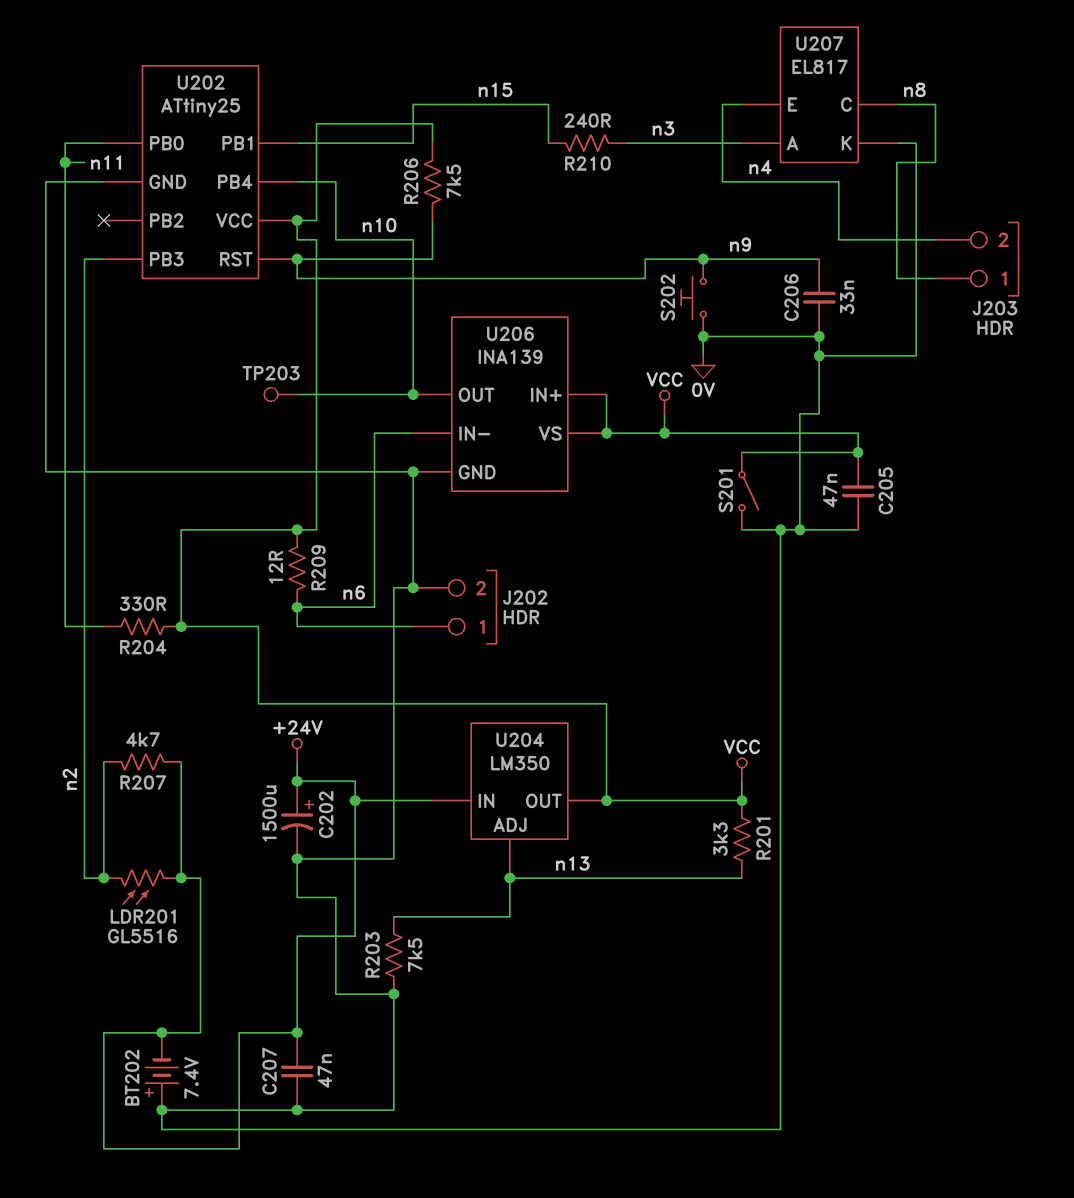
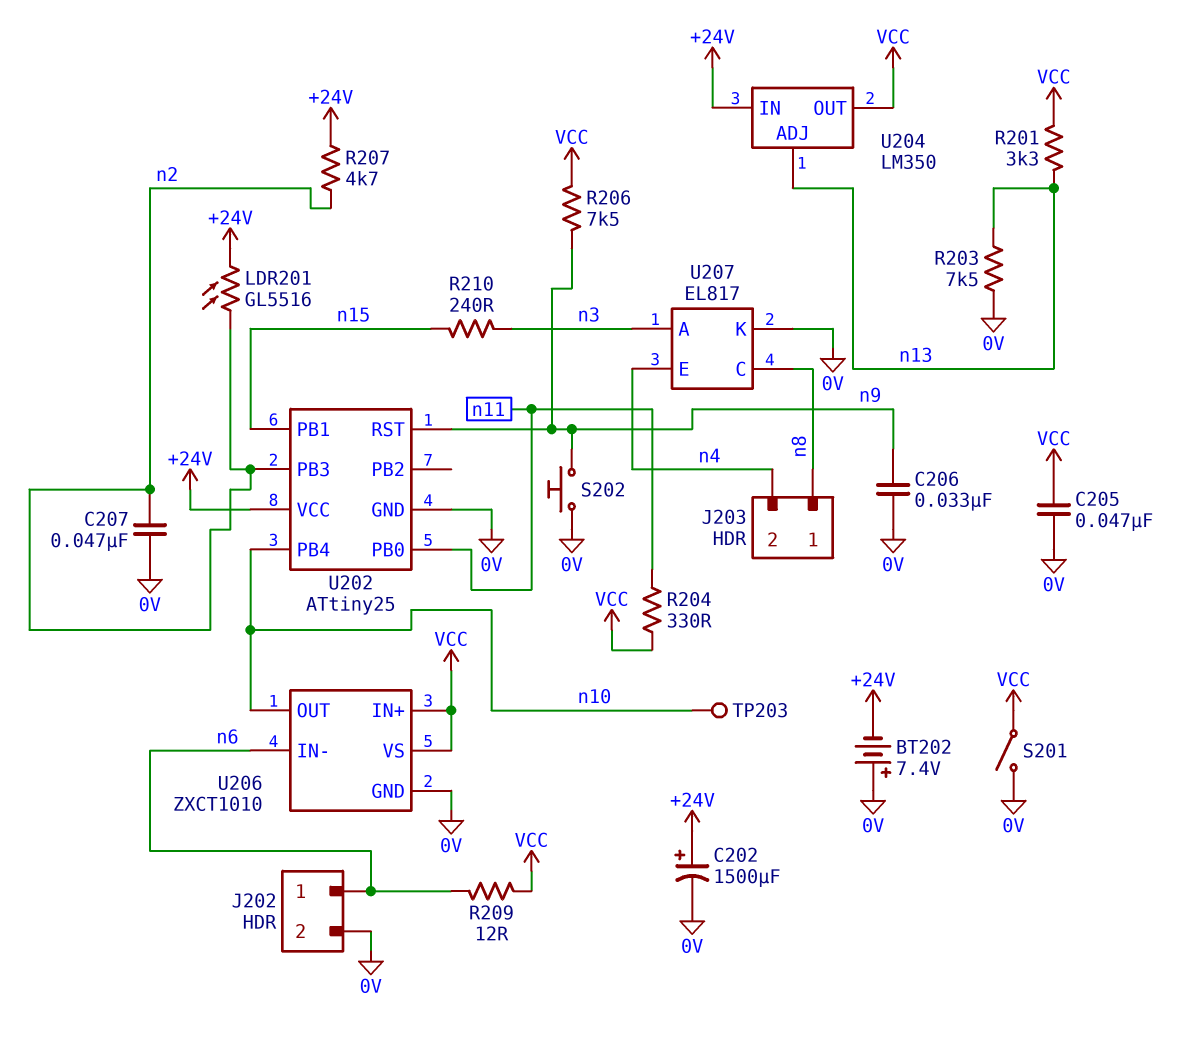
C207: 47nF (+24V, 0V) -> 47nF (0V, n2)
U202 pin VCC: VCC -> +24V
U206: INA139 -> ZXCT1010

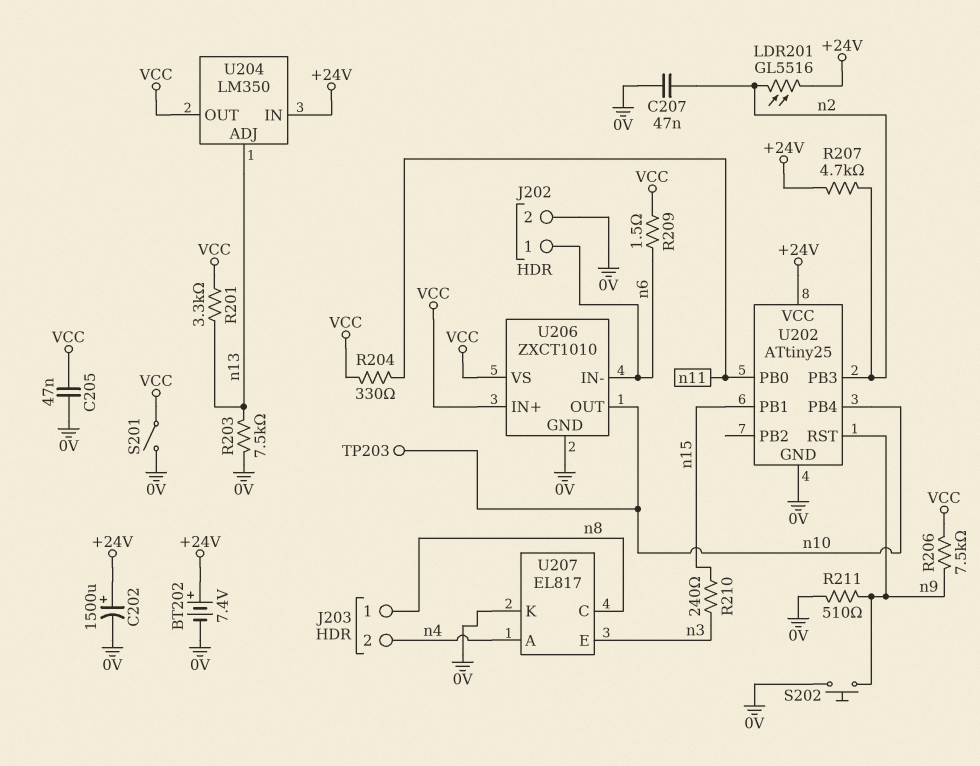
BT202: 7.4V (plus 0V, minus +24V) -> 7.4V (plus +24V, minus 0V)
C206: 33nF (0V, n9) -> none
R209: 12 (VCC, n6) -> 1.5 (VCC, n6)
R211: none -> 510 (0V, n9)
U207 pin A: n3 -> n4
U207 pin E: n4 -> n3

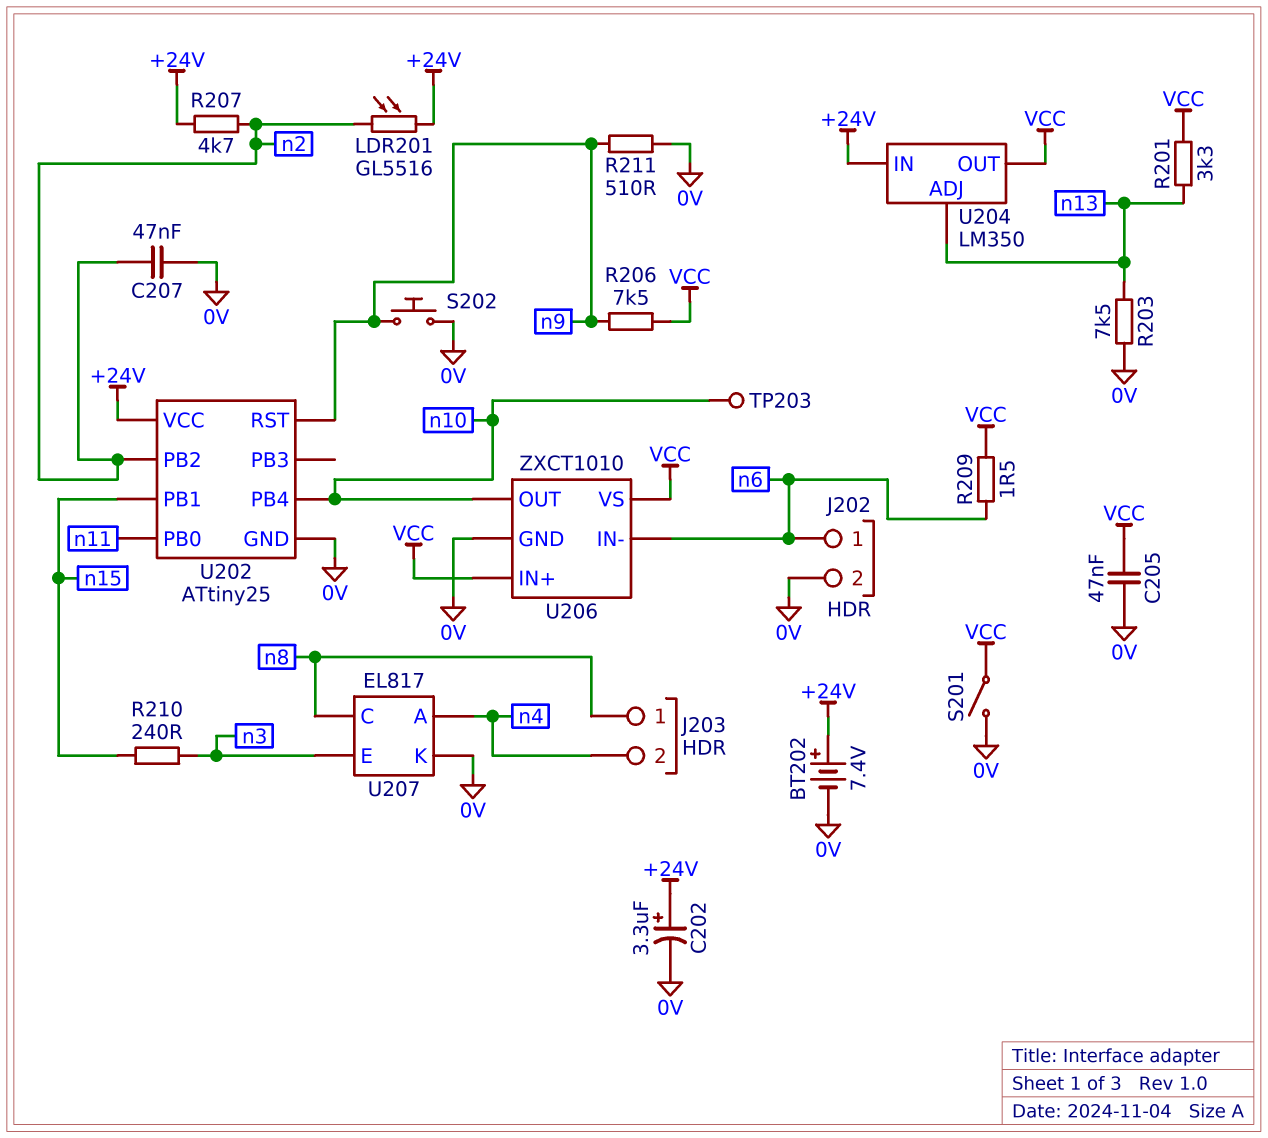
C202: 1500uF (plus +24V, minus 0V) -> 3.3uF (plus +24V, minus 0V)
R204: 330 (VCC, n11) -> none
U202 pin PB2: none -> n2
U202 pin PB3: n2 -> none

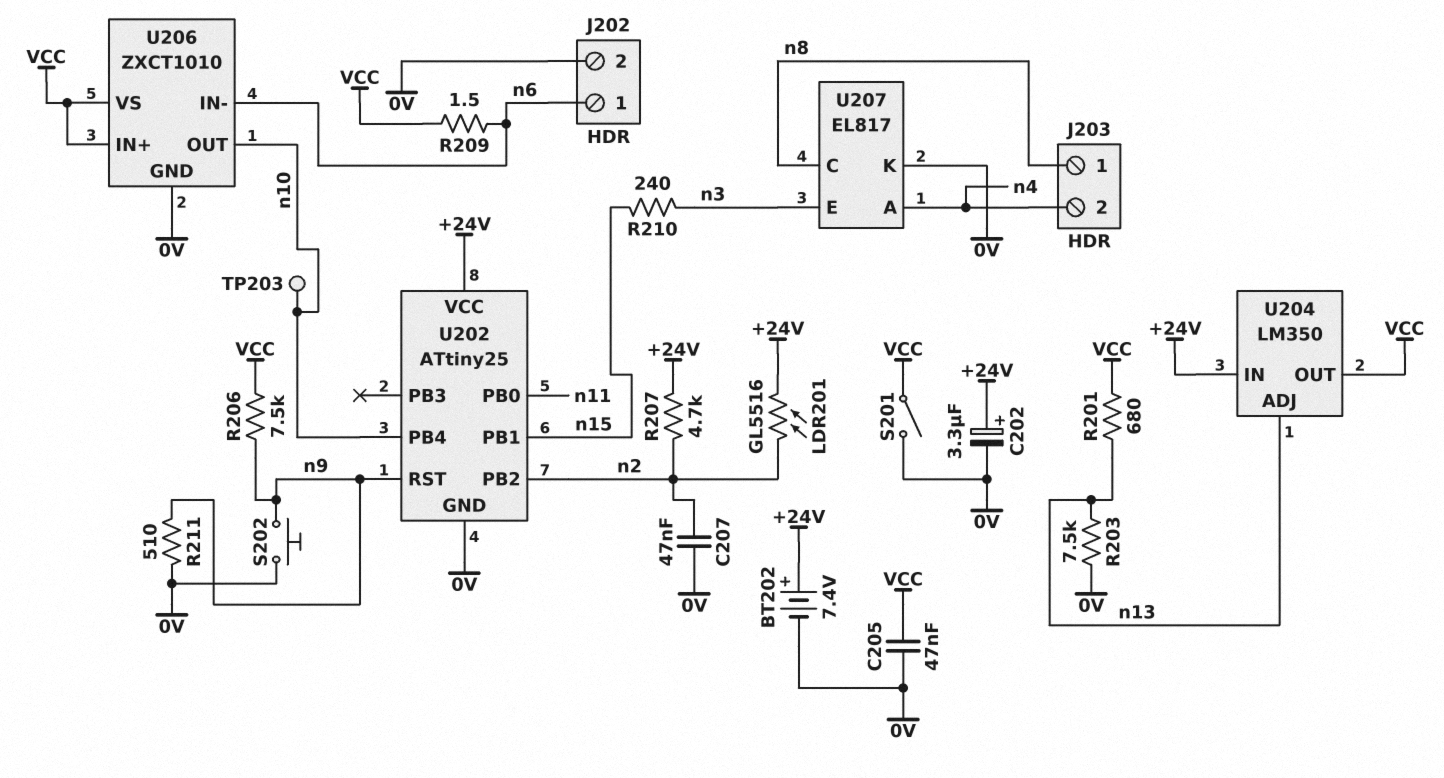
R201: 3.3k (VCC, n13) -> 680 (VCC, n13)

